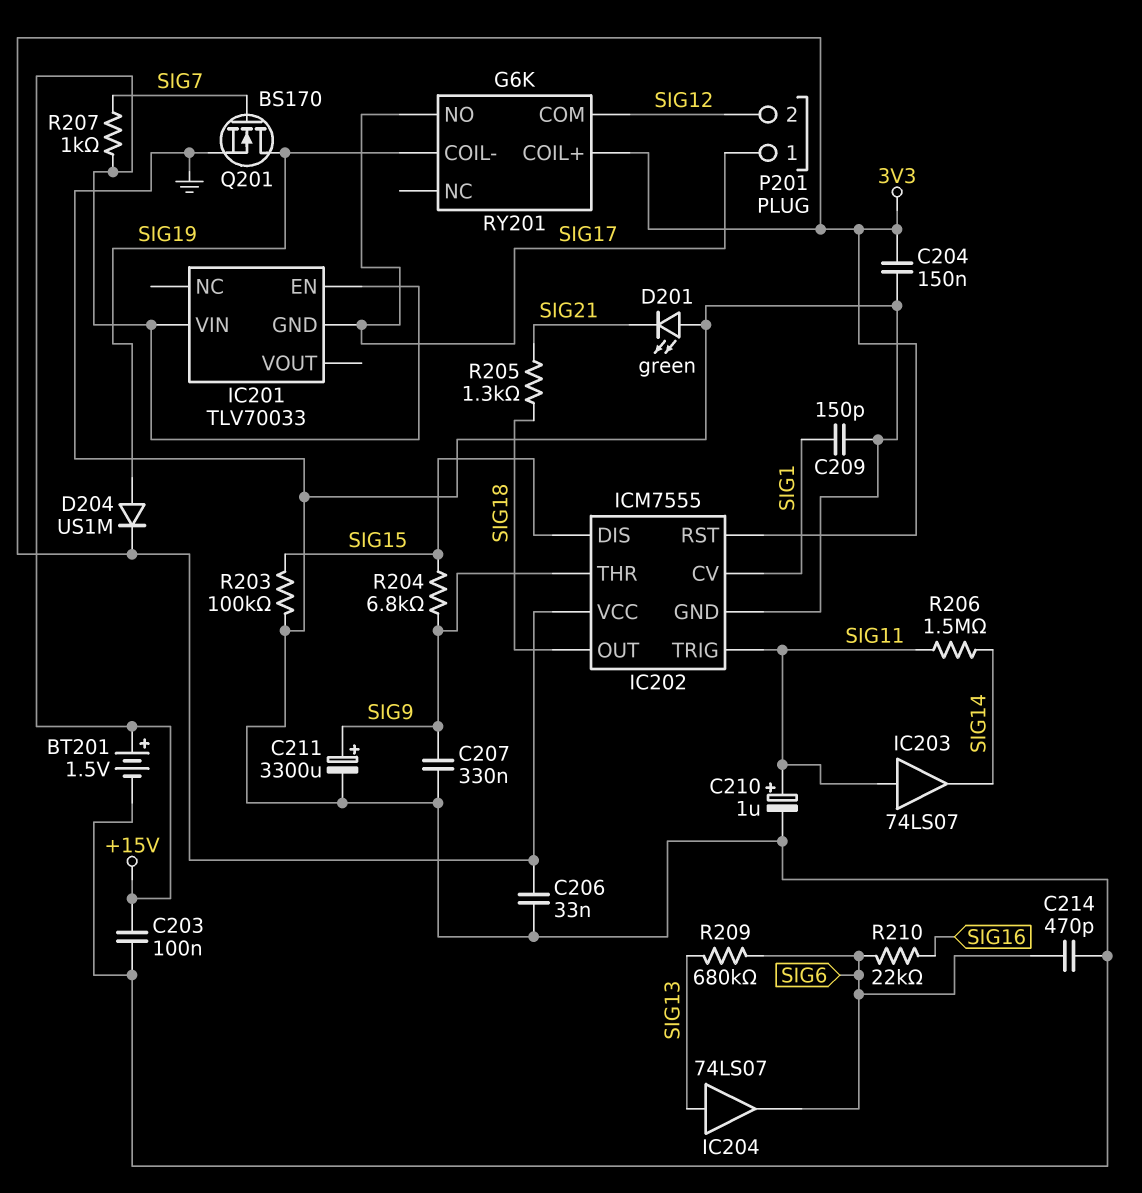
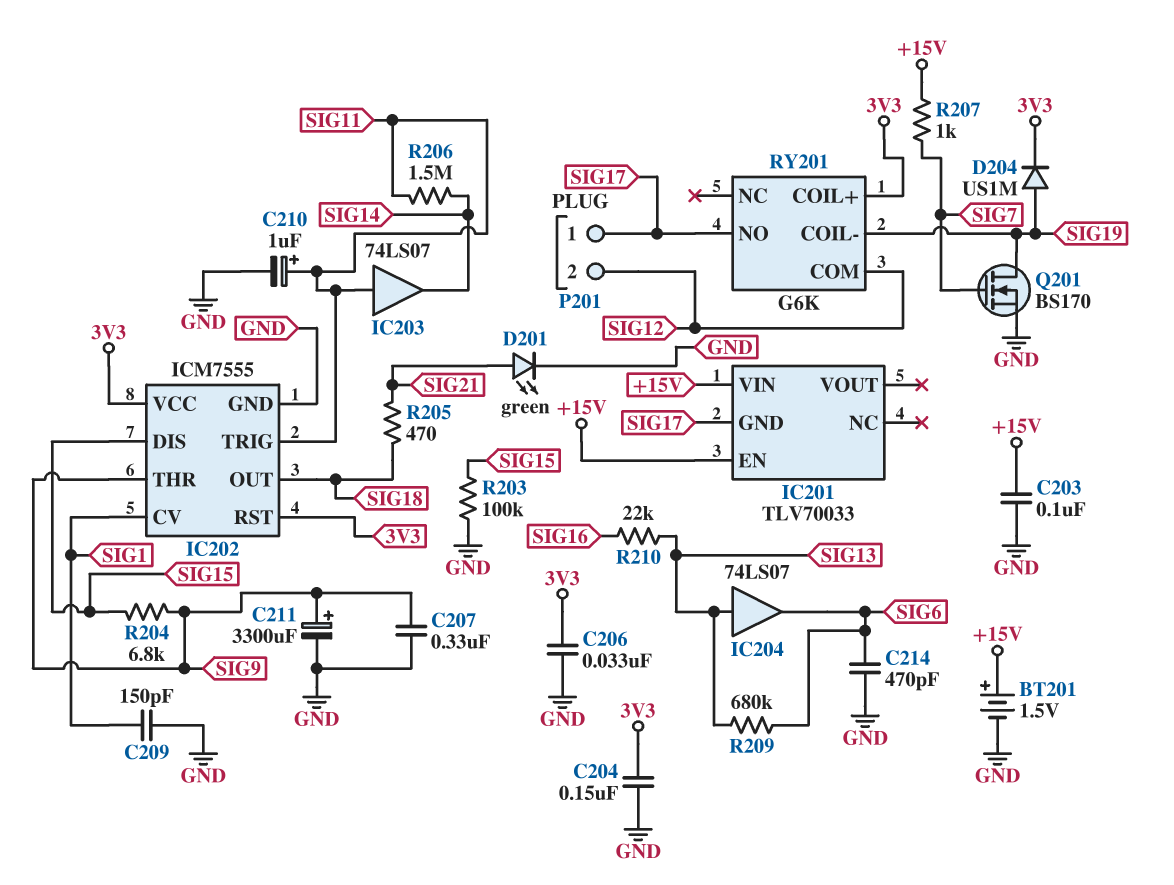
D201: LED green (A GND, K SIG21) -> LED green (A SIG21, K GND)
R205: 1.3k (SIG18, SIG21) -> 470 (SIG18, SIG21)
R210: 22k (SIG6, SIG16) -> 22k (SIG13, SIG16)

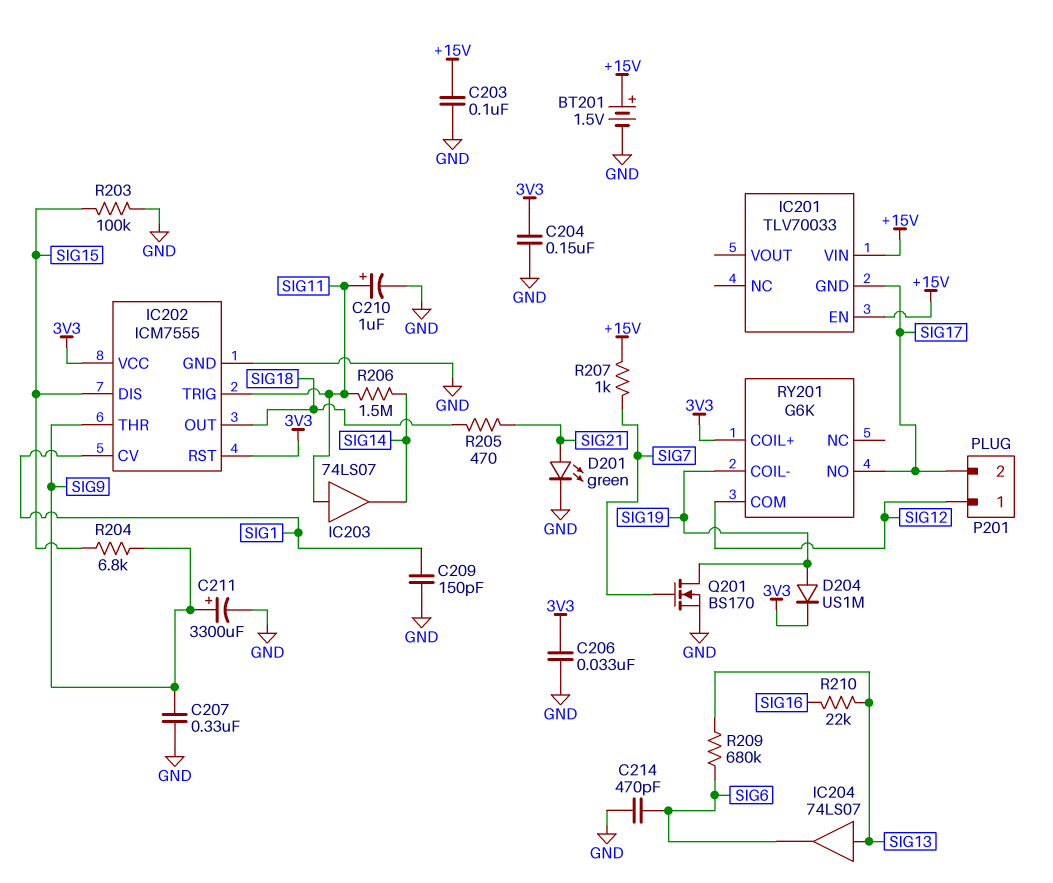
P201 pin 1: SIG17 -> SIG12
P201 pin 2: SIG12 -> SIG17

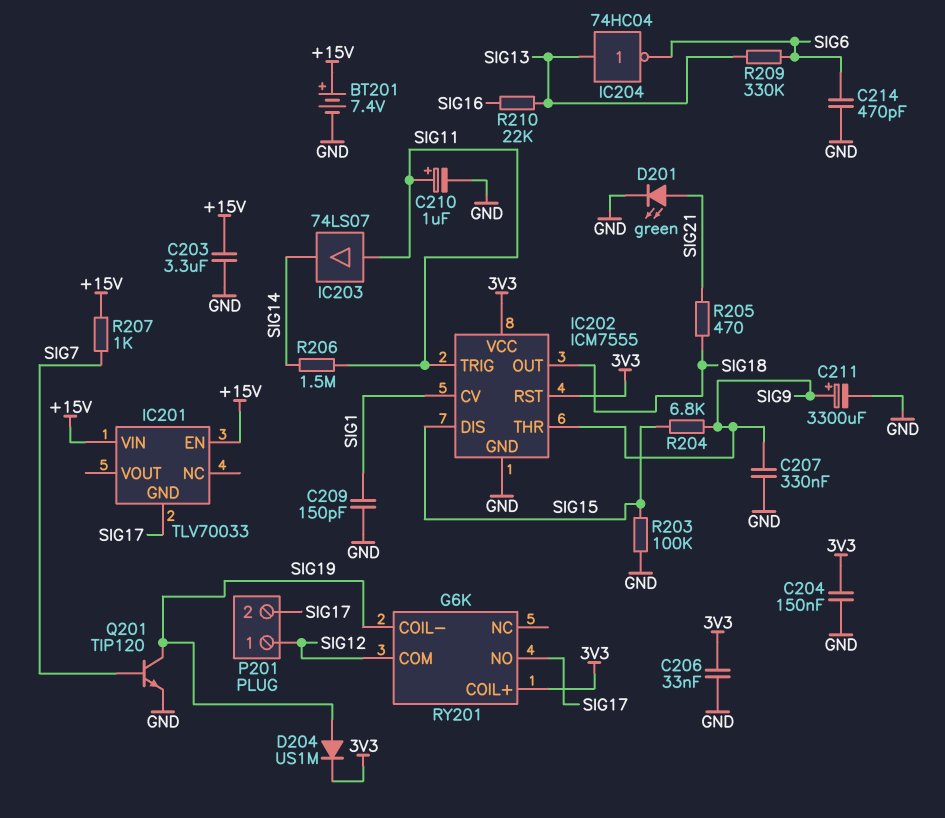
BT201: 1.5V (plus +15V, minus GND) -> 7.4V (plus +15V, minus GND)
C203: 100nF (+15V, GND) -> 3.3uF (+15V, GND)
IC204: buffer 74LS07 (in SIG13, out SIG6) -> NOT 74HC04 (in SIG13, out SIG6)
Q201: NMOS BS170 (G SIG7, D SIG19, S GND) -> NPN TIP120 (B SIG7, C SIG19, E GND)
R209: 680k (SIG6, SIG13) -> 330k (SIG6, SIG13)

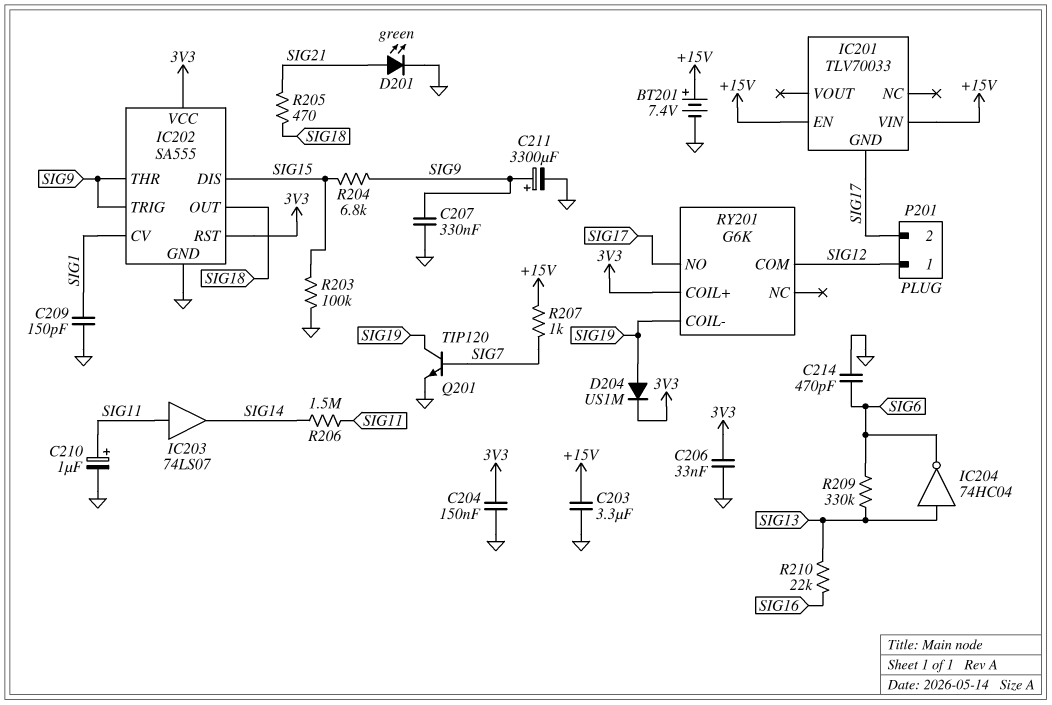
IC202: ICM7555 -> SA555
IC202 pin TRIG: SIG11 -> SIG9

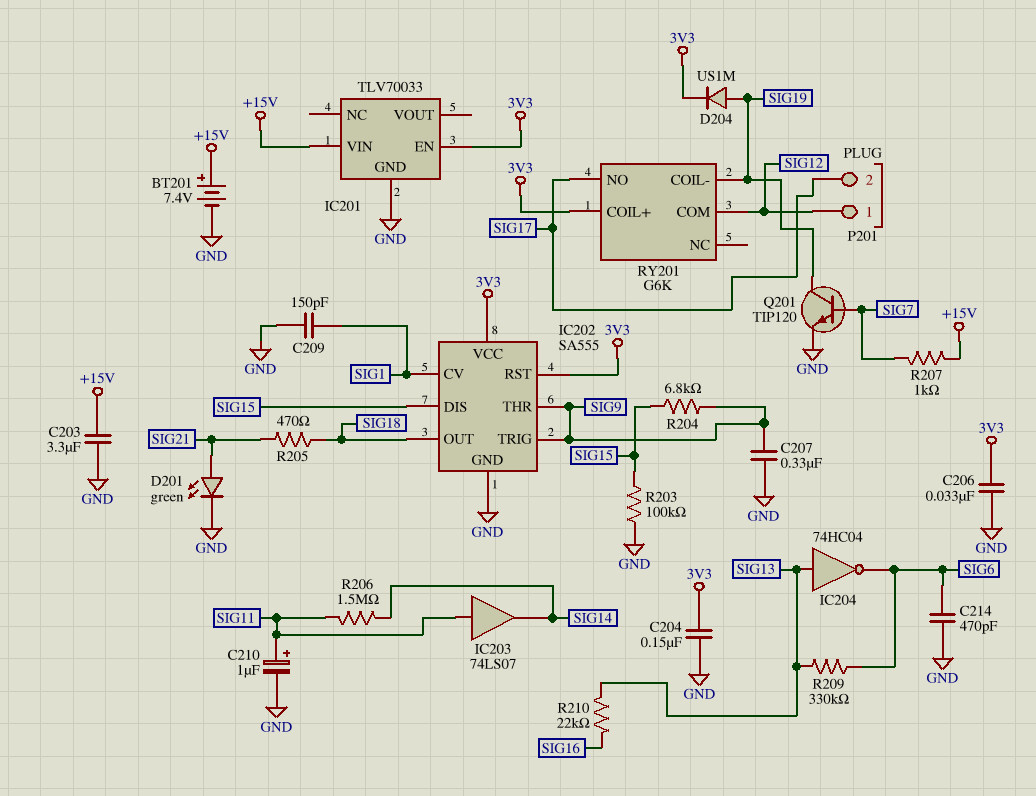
C211: 3300uF (plus SIG9, minus GND) -> none
IC201 pin EN: +15V -> 3V3
IC201 pin GND: SIG17 -> GND

